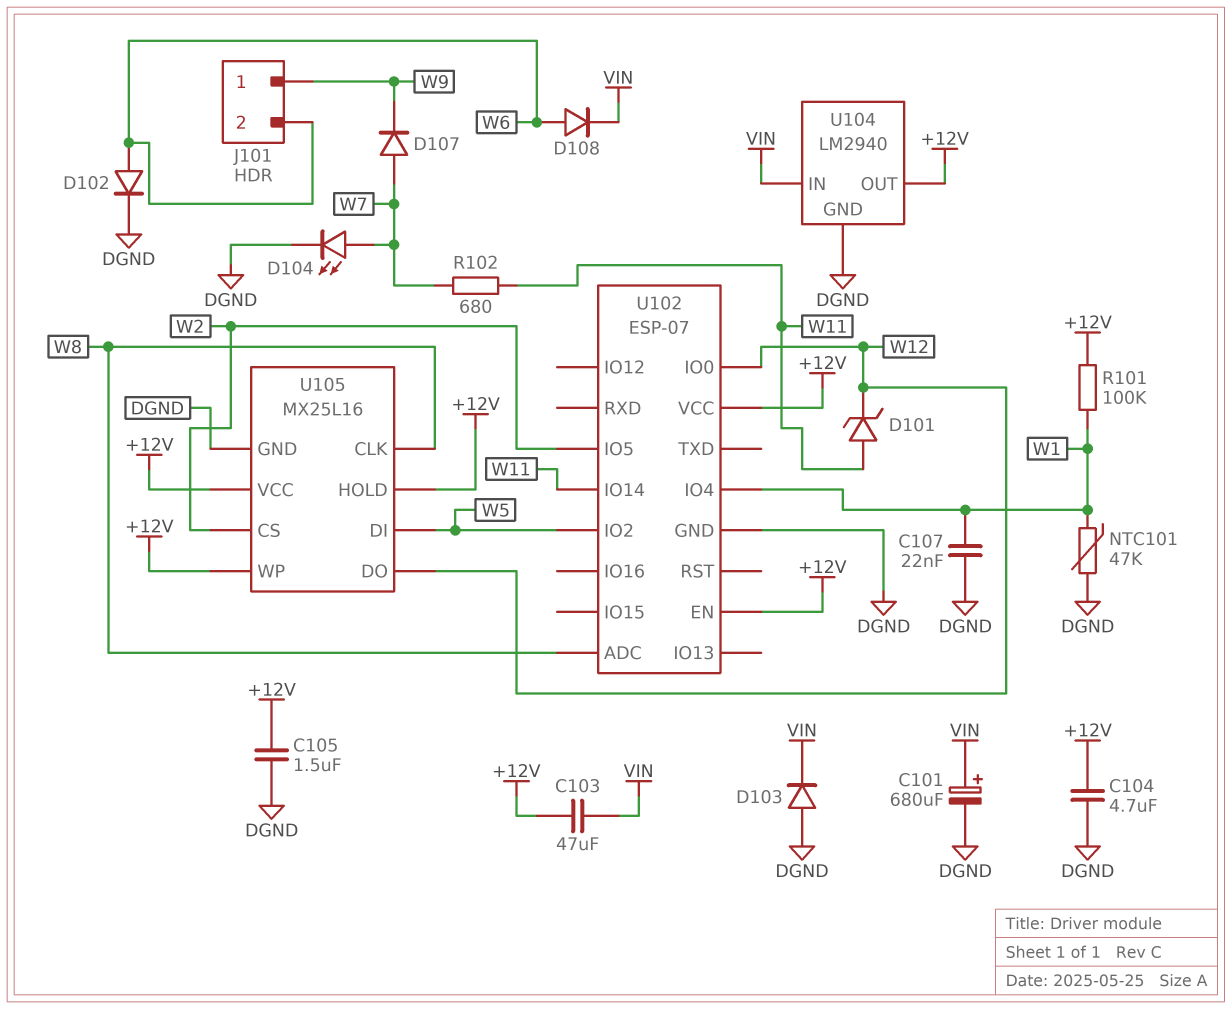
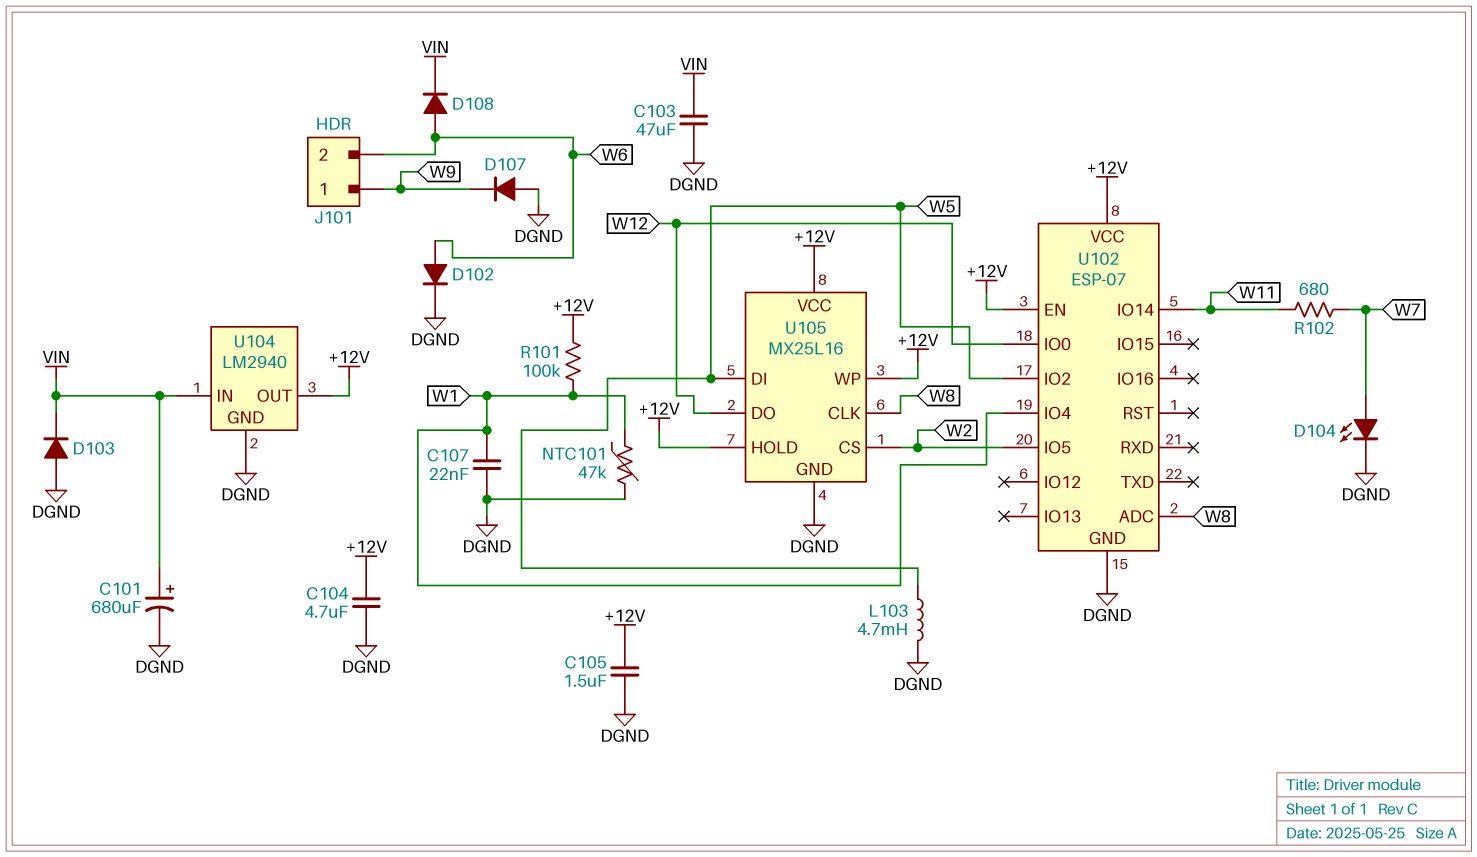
C103: 47uF (+12V, VIN) -> 47uF (DGND, VIN)
D101: zener (A W11, K W12) -> none
D107: diode (A W7, K W9) -> diode (A DGND, K W9)
L103: none -> 4.7mH (DGND, W5)

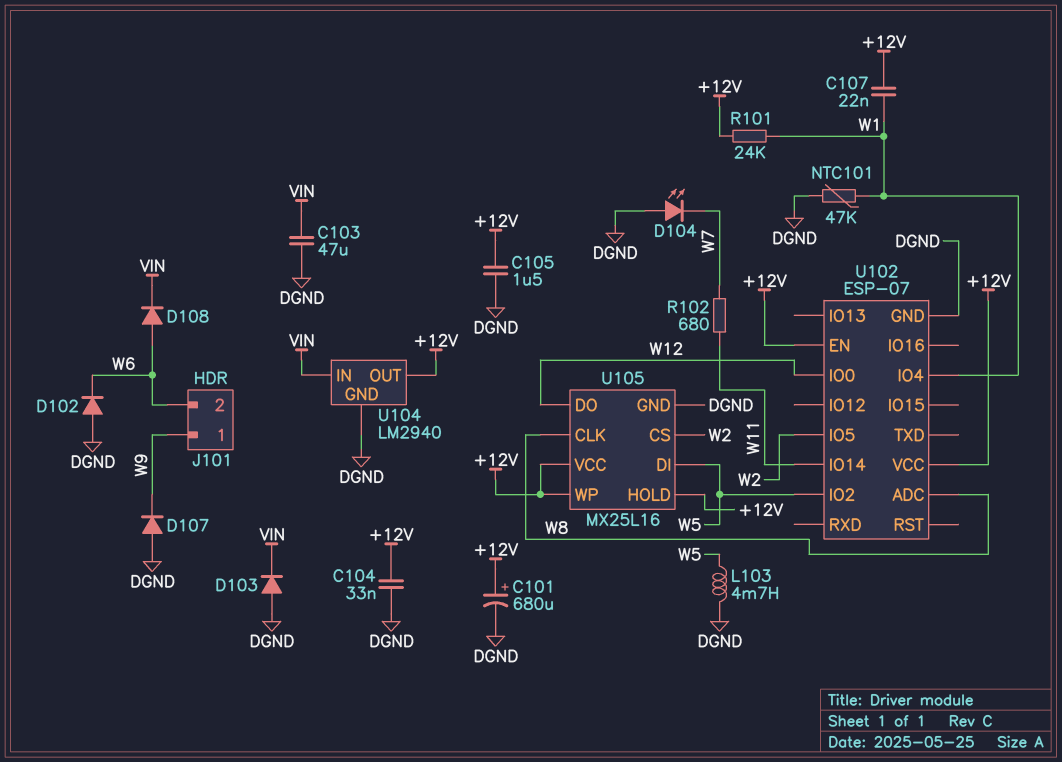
C101: 680uF (plus VIN, minus DGND) -> 680uF (plus +12V, minus DGND)
C104: 4.7uF (+12V, DGND) -> 33nF (+12V, DGND)
C107: 22nF (DGND, W1) -> 22nF (+12V, W1)
D102: diode (A W6, K DGND) -> diode (A DGND, K W6)
D104: LED (A W7, K DGND) -> LED (A DGND, K W7)
R101: 100k (+12V, W1) -> 24k (+12V, W1)

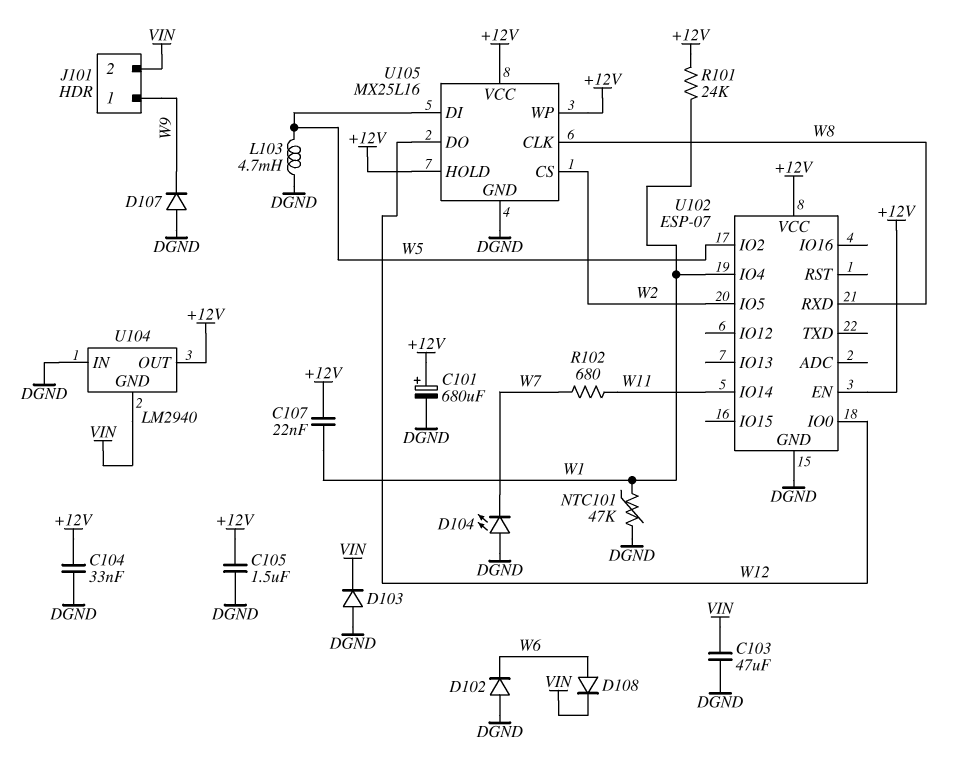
J101 pin 2: W6 -> VIN
U102 pin ADC: W8 -> none
U102 pin RXD: none -> W8
U104 pin GND: DGND -> VIN
U104 pin IN: VIN -> DGND

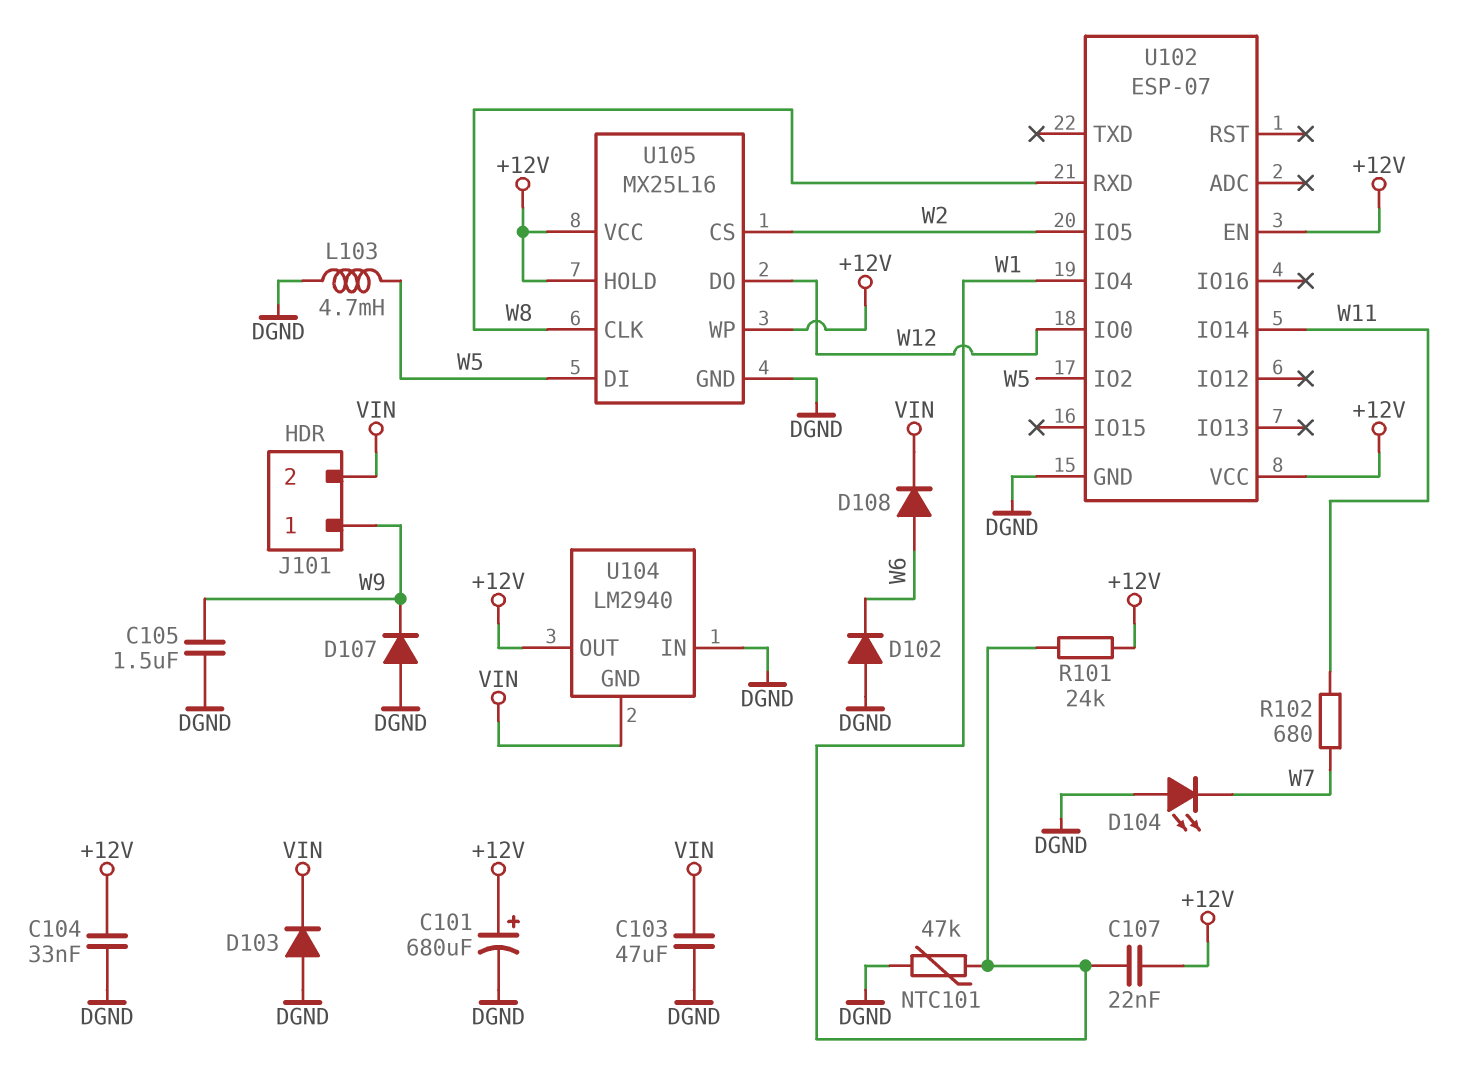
C105: 1.5uF (+12V, DGND) -> 1.5uF (DGND, W9)

